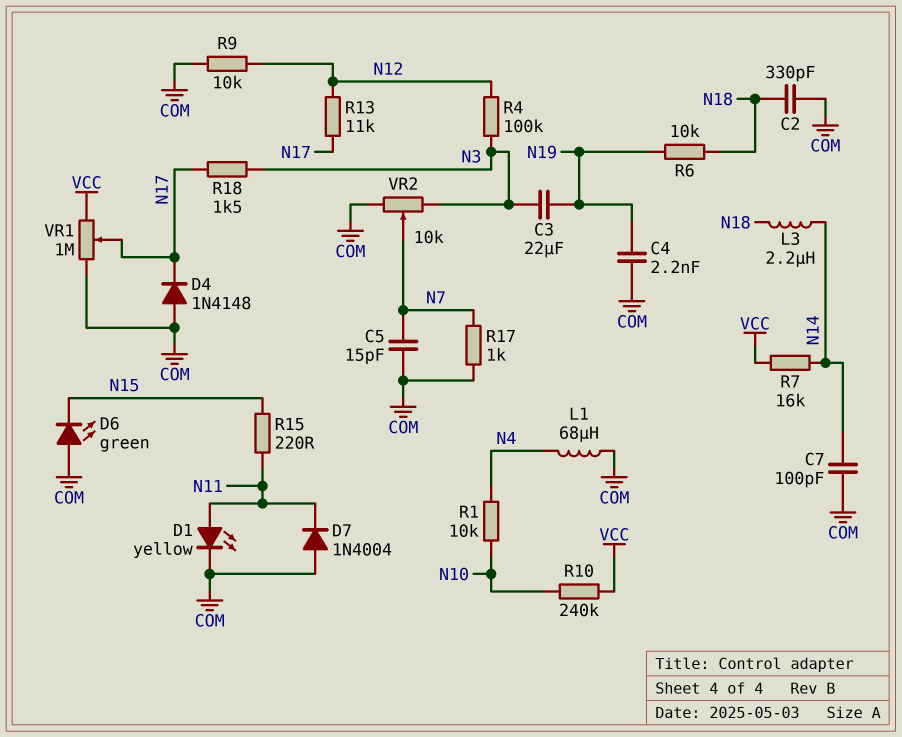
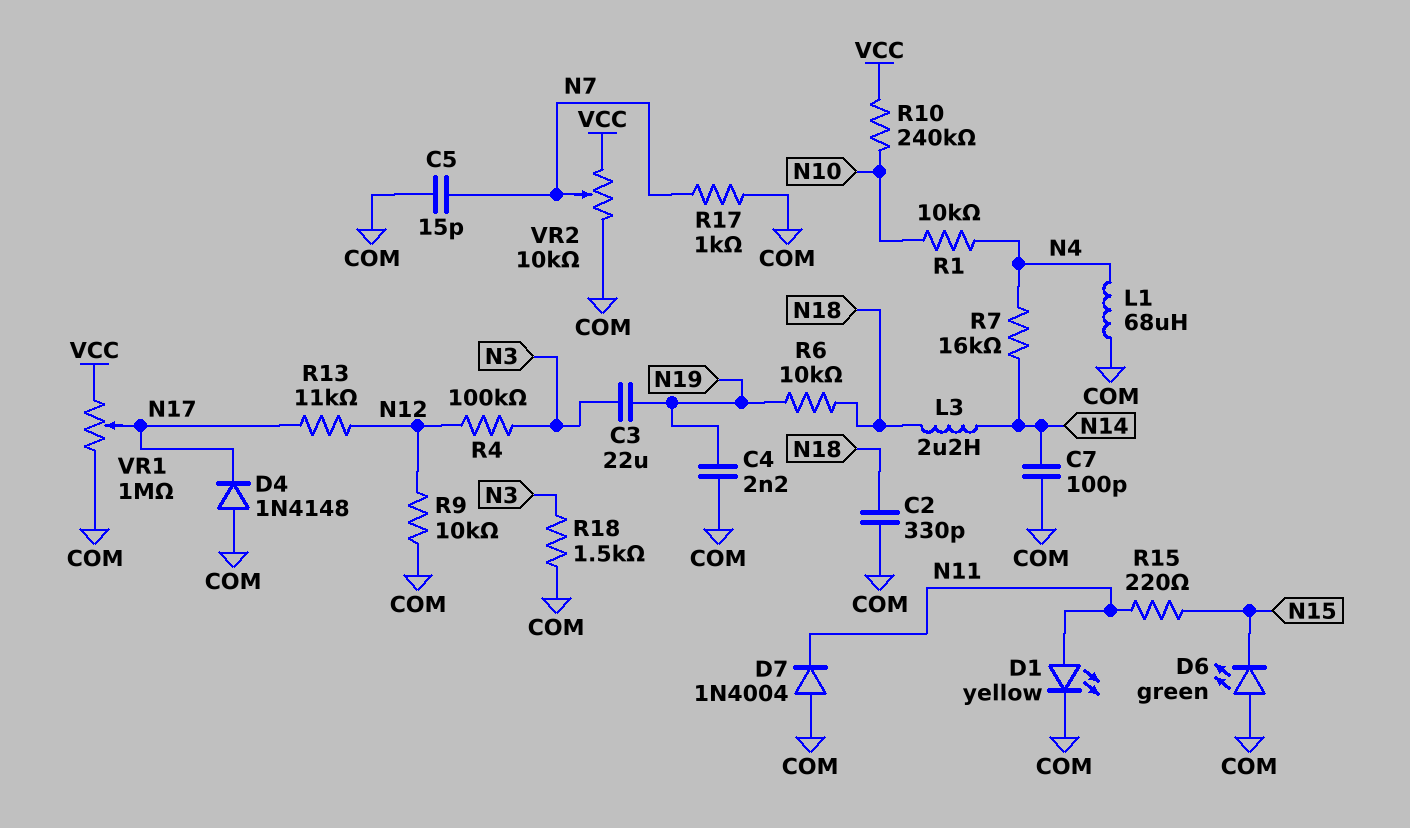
R7: 16k (N14, VCC) -> 16k (N4, N14)
R18: 1.5k (N3, N17) -> 1.5k (COM, N3)
VR2: 10k (COM, N3, wiper N7) -> 10k (COM, VCC, wiper N7)

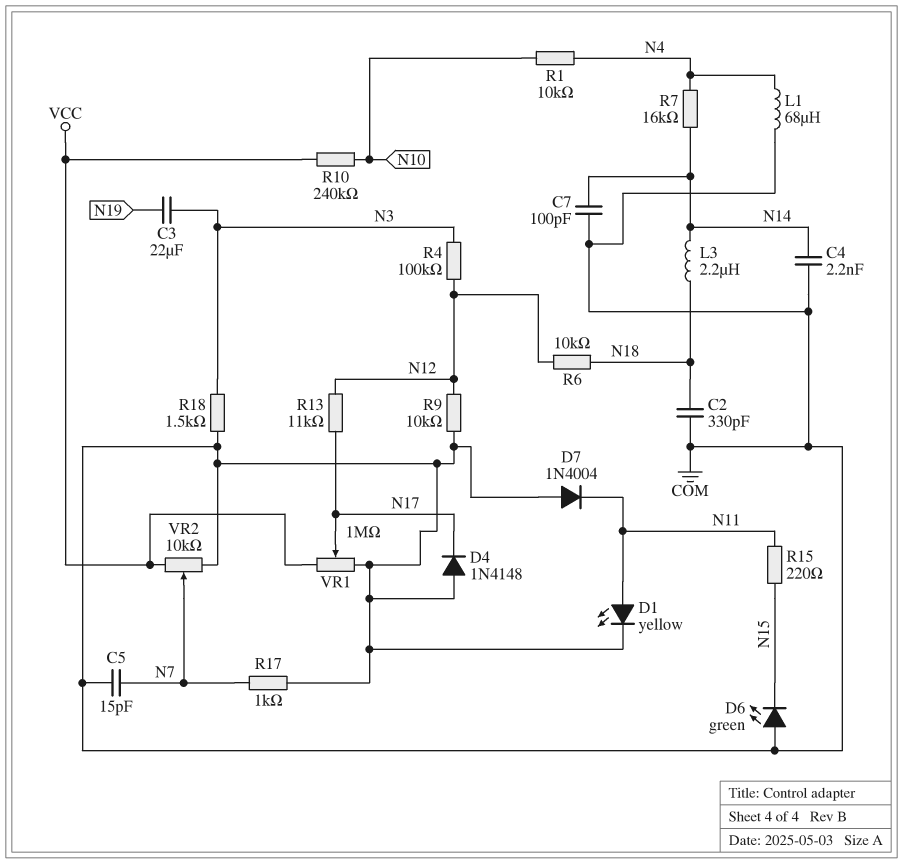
C4: 2.2nF (COM, N19) -> 2.2nF (COM, N14)
R6: 10k (N18, N19) -> 10k (N12, N18)

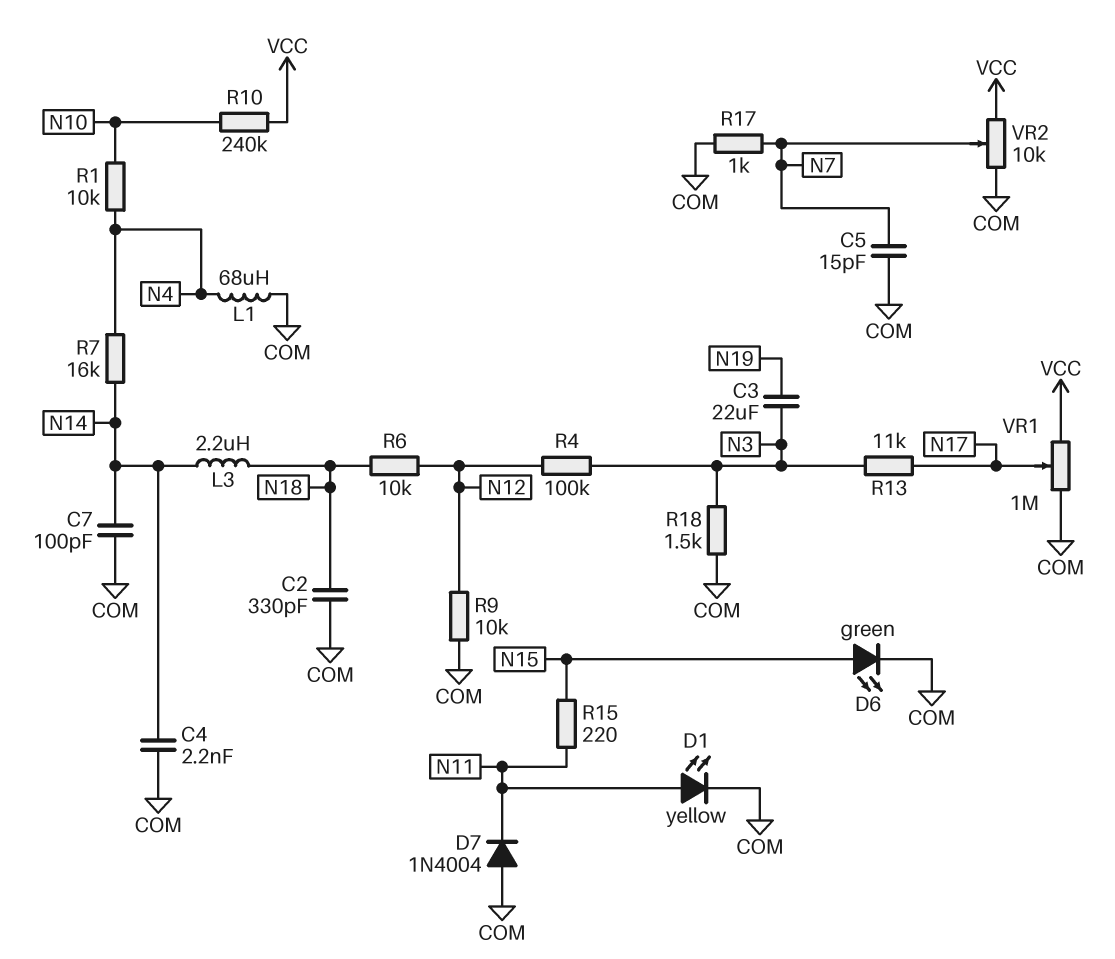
D4: diode 1N4148 (A COM, K N17) -> none
D6: LED green (A COM, K N15) -> LED green (A N15, K COM)
R13: 11k (N12, N17) -> 11k (N3, N17)

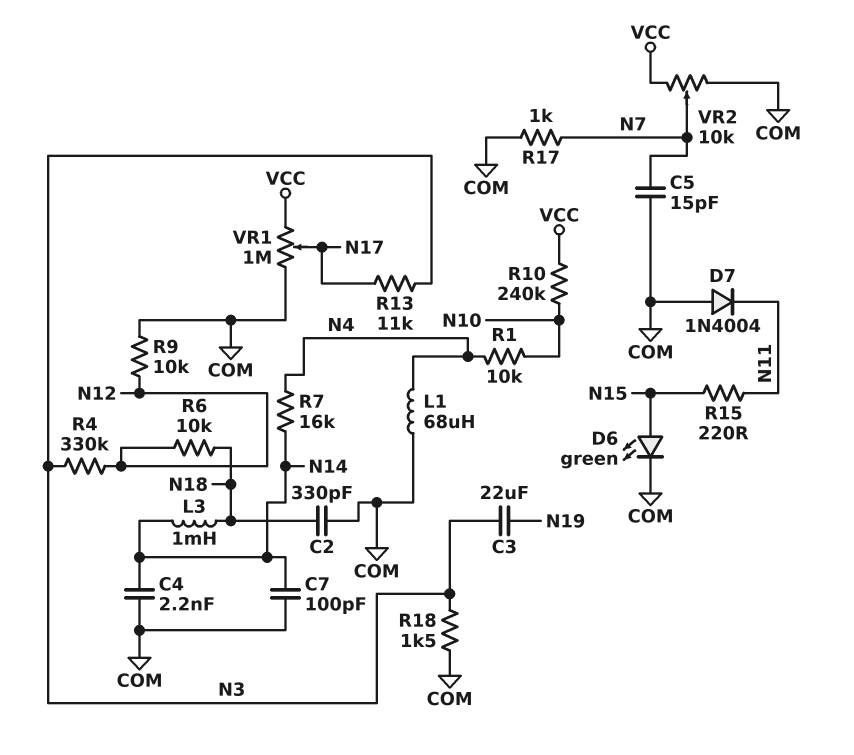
D1: LED yellow (A N11, K COM) -> none
L3: 2.2uH (N14, N18) -> 1mH (N14, N18)
R4: 100k (N3, N12) -> 330k (N3, N12)

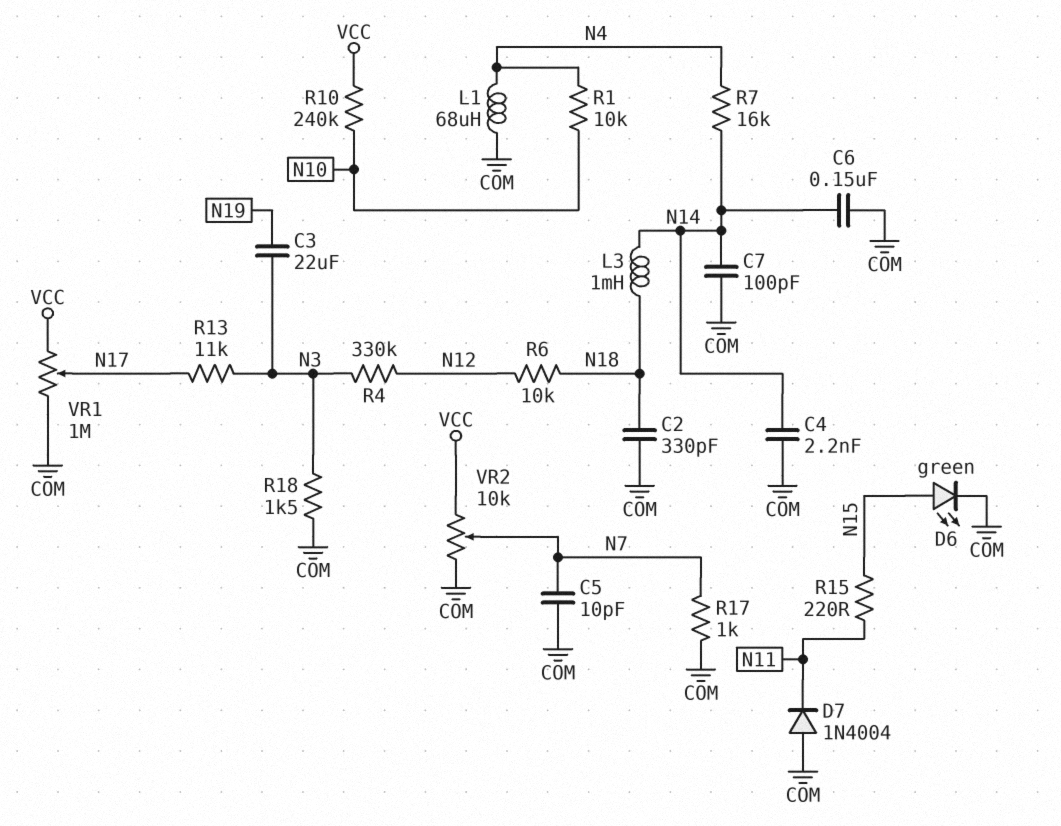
C5: 15pF (COM, N7) -> 10pF (COM, N7)
C6: none -> 150nF (COM, N14)
R9: 10k (COM, N12) -> none

